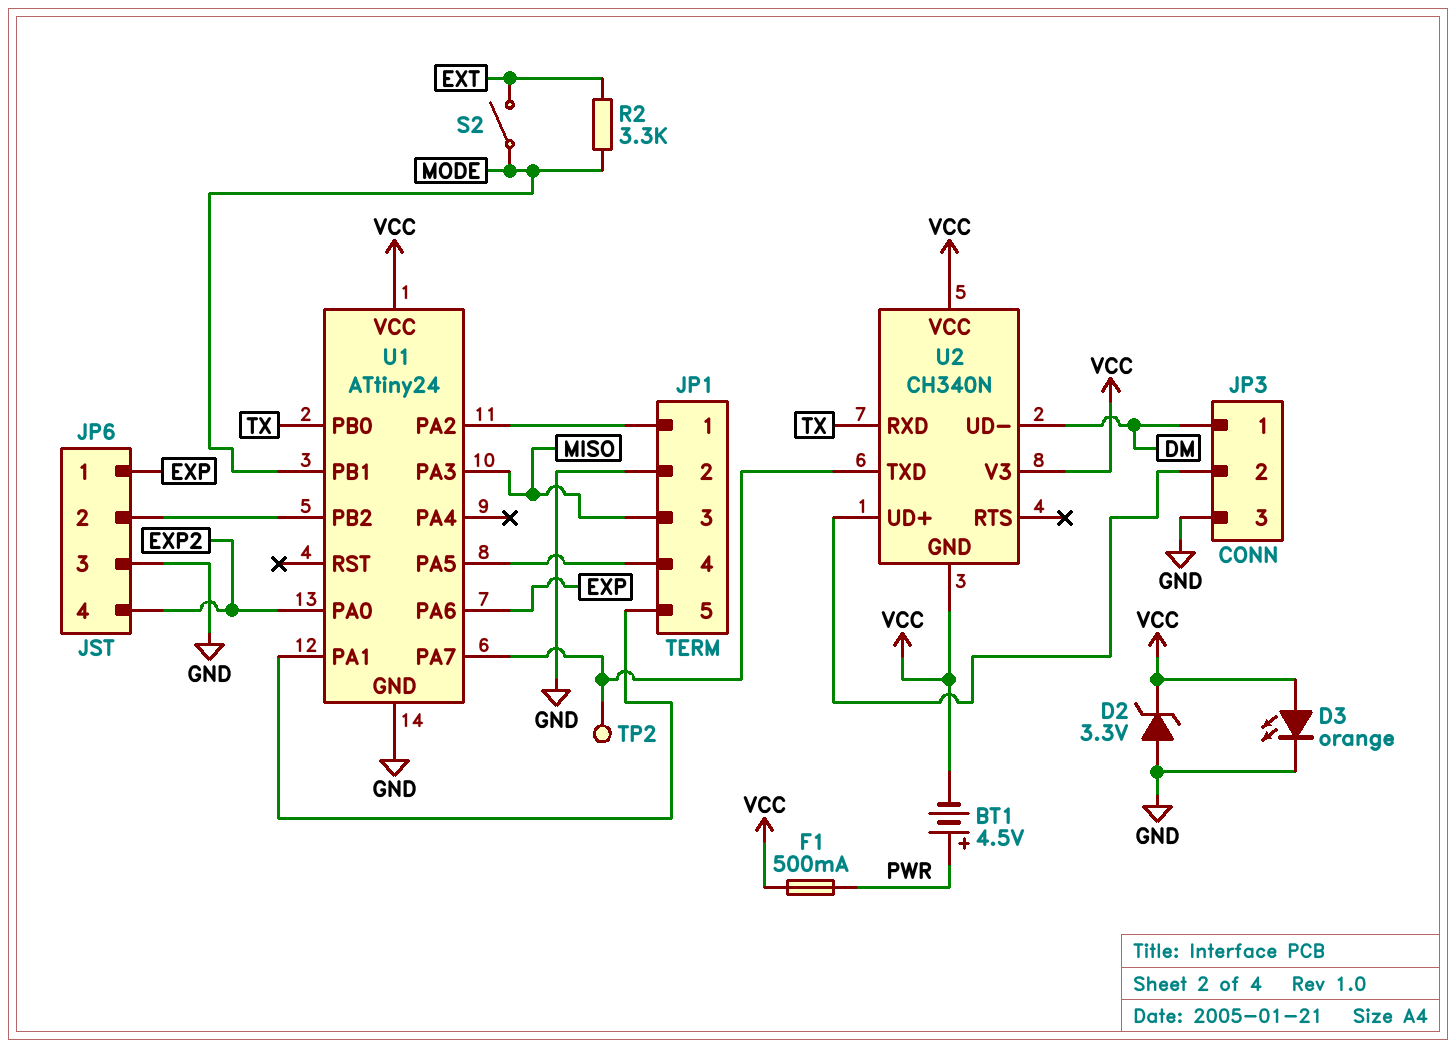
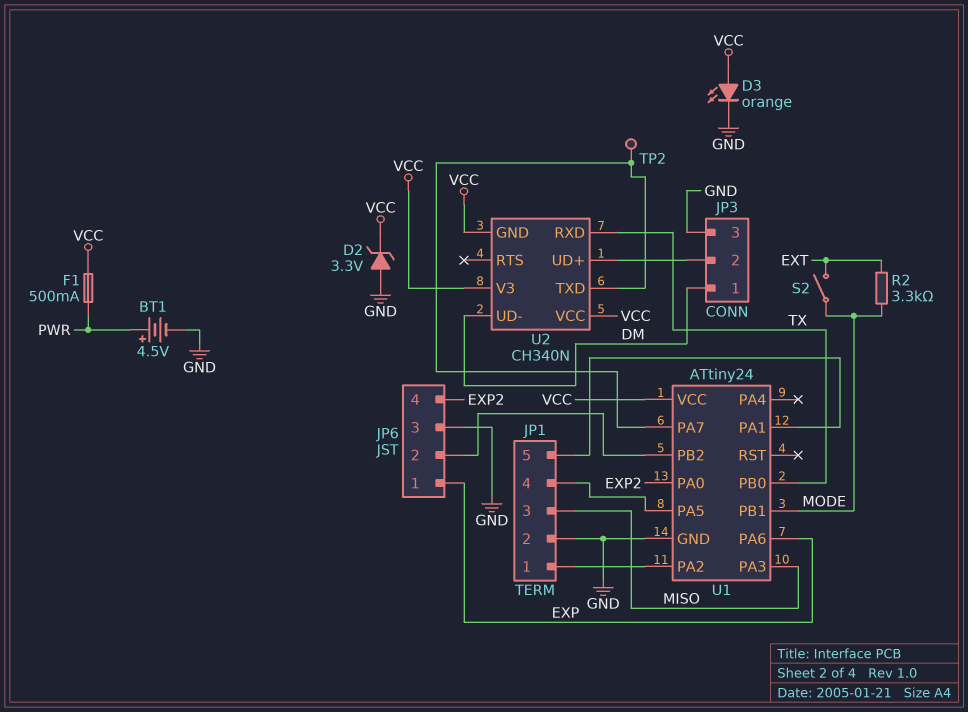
BT1: 4.5V (plus PWR, minus VCC) -> 4.5V (plus PWR, minus GND)

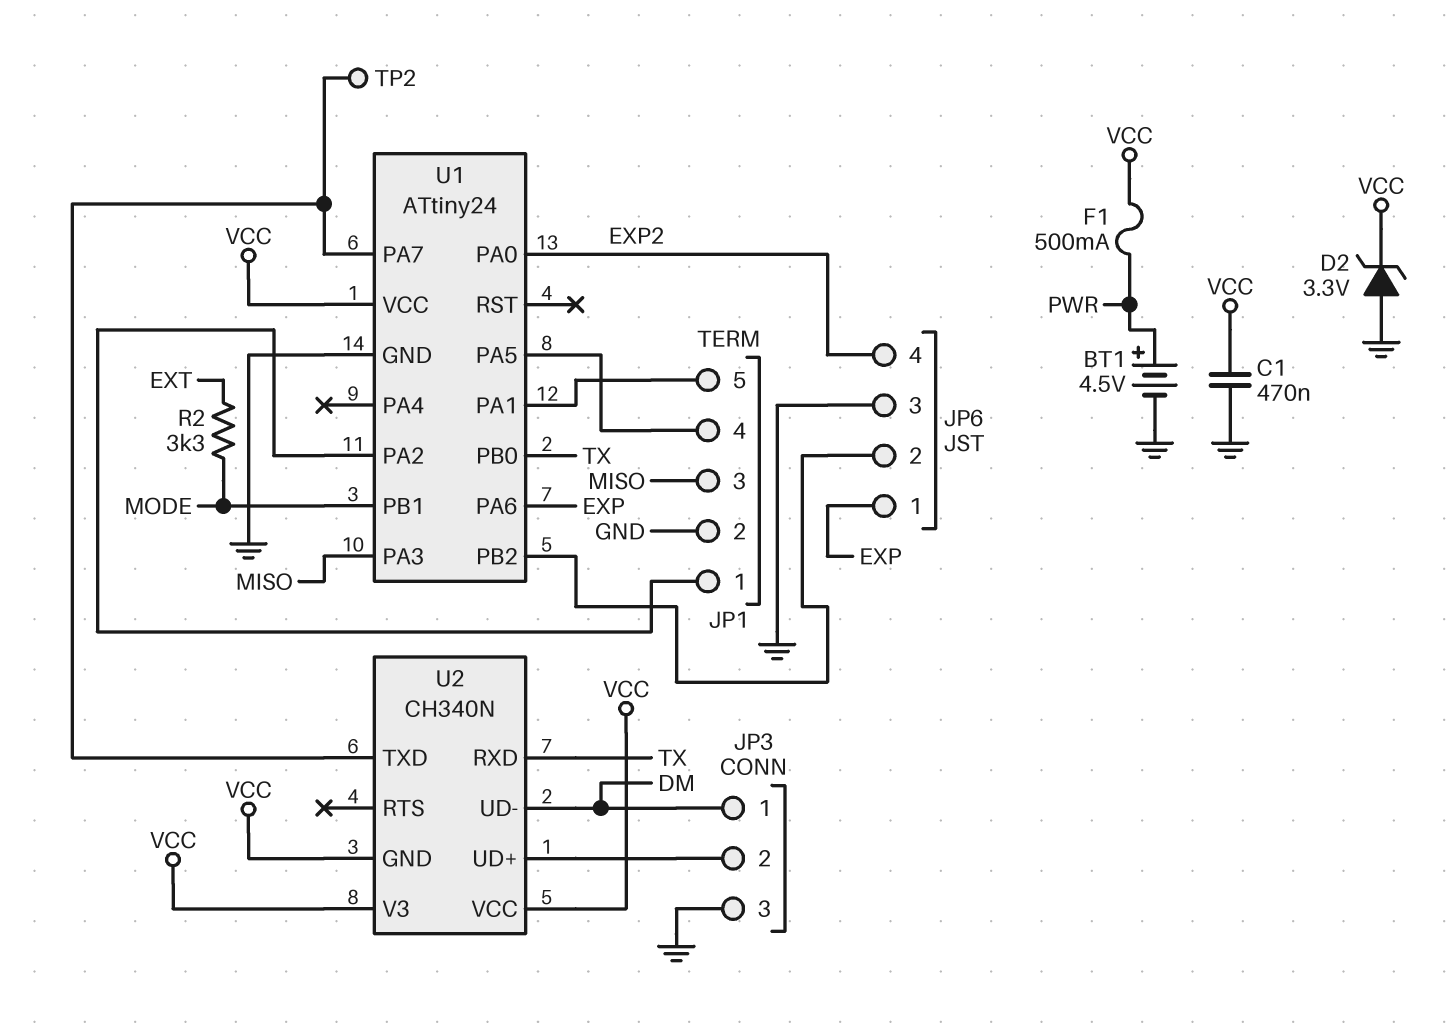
C1: none -> 470nF (GND, VCC)
D3: LED orange (A VCC, K GND) -> none
S2: switch (EXT, MODE) -> none

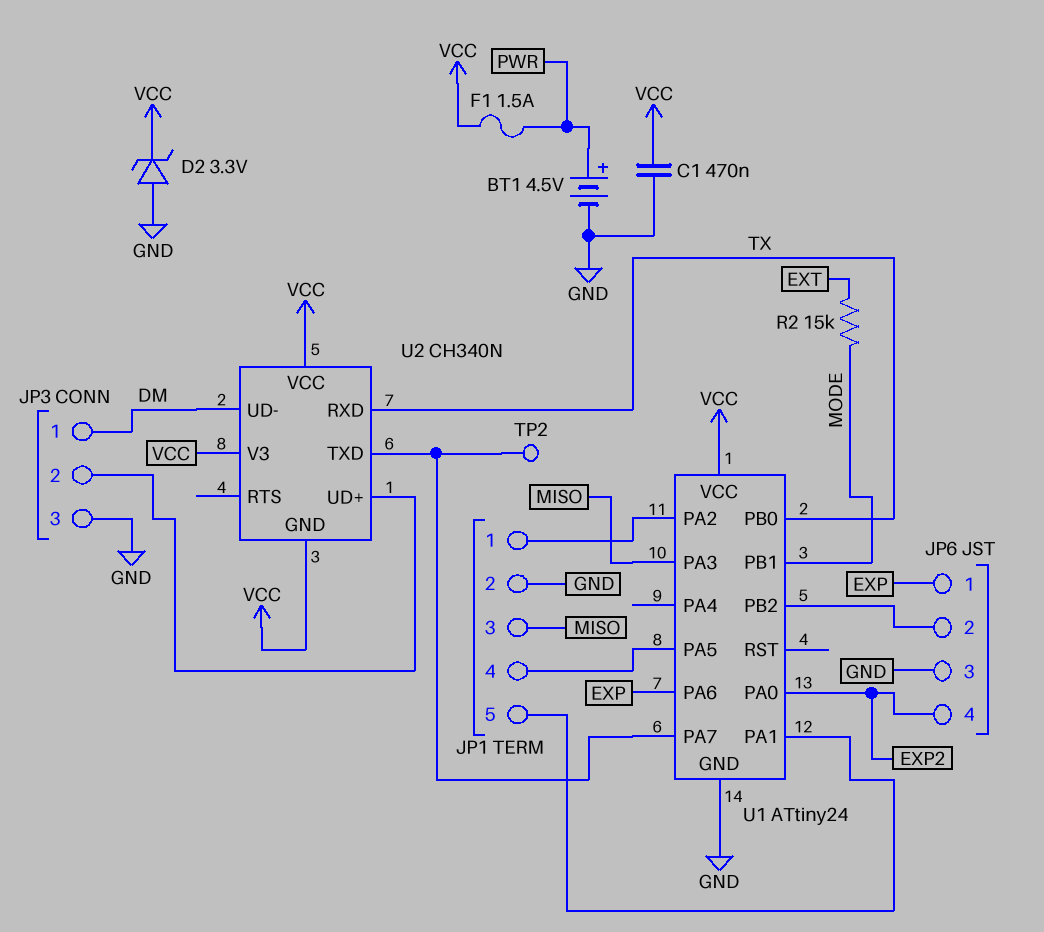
F1: 500mA (PWR, VCC) -> 1.5A (PWR, VCC)
R2: 3.3k (EXT, MODE) -> 15k (EXT, MODE)

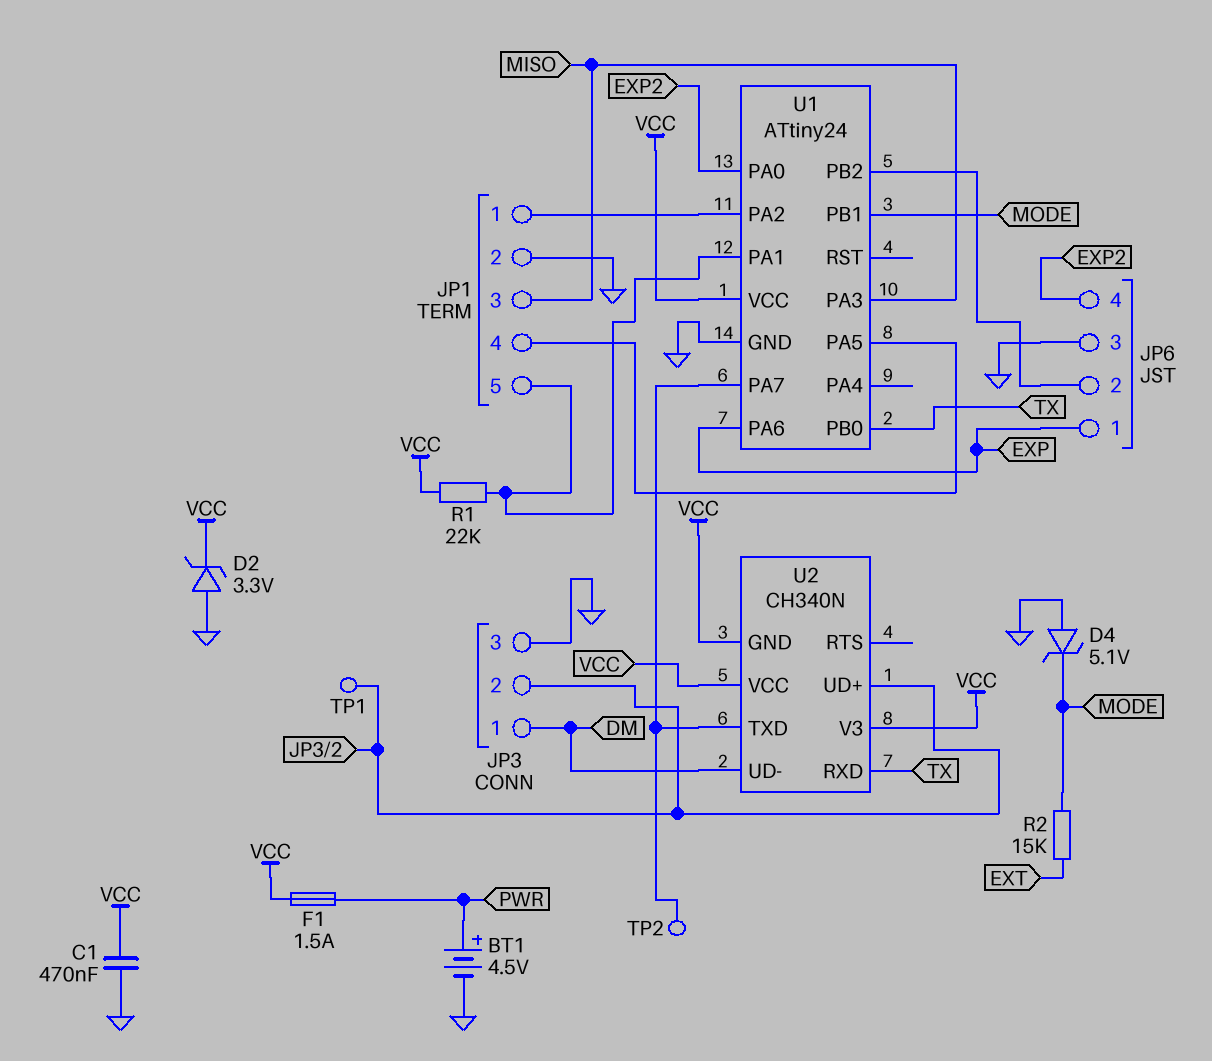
D4: none -> zener 5.1V (A GND, K MODE)
R1: none -> 22k (JP1/5, VCC)
TP1: none -> test point (JP3/2)

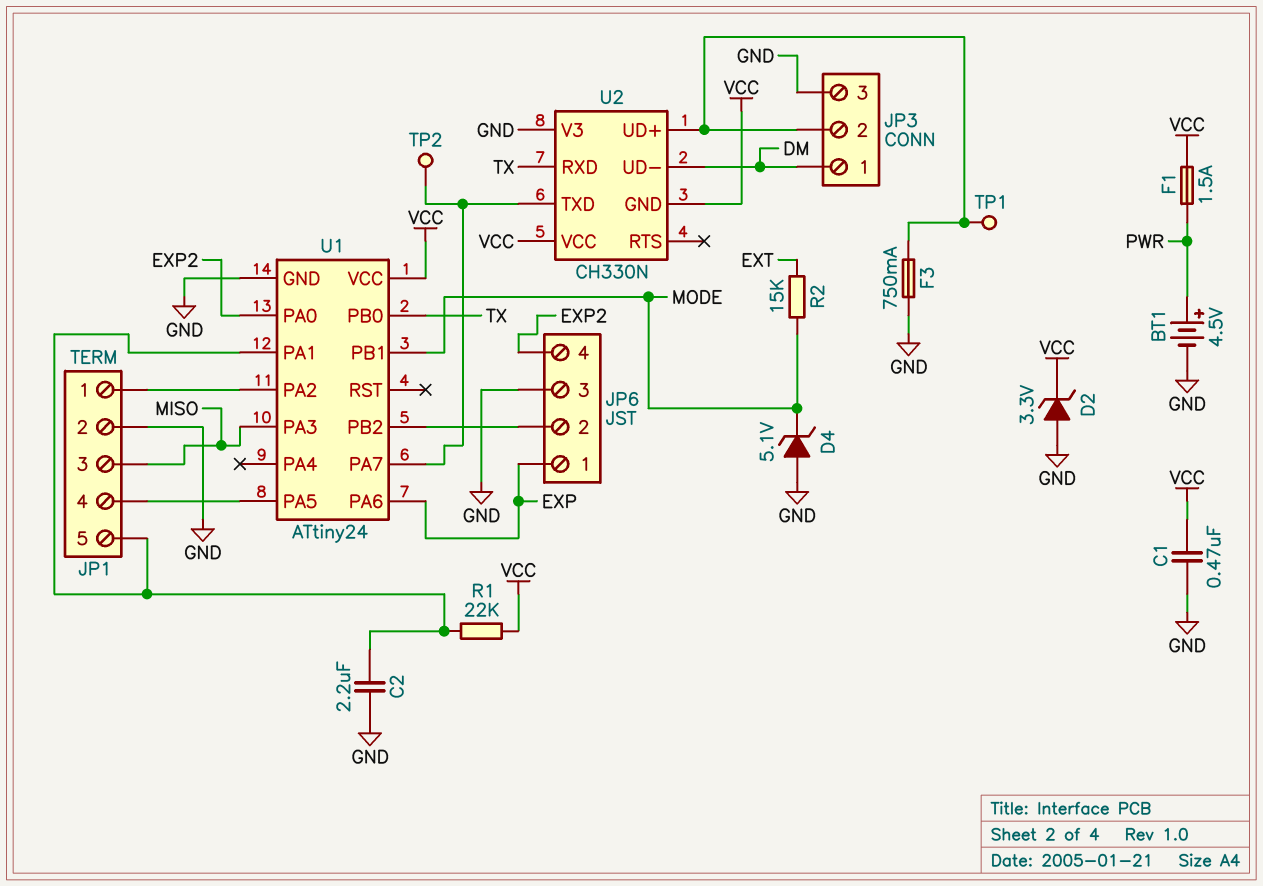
C2: none -> 2.2uF (GND, JP1/5)
F3: none -> 750mA (GND, JP3/2)
U2: CH340N -> CH330N
U2 pin V3: VCC -> GND

